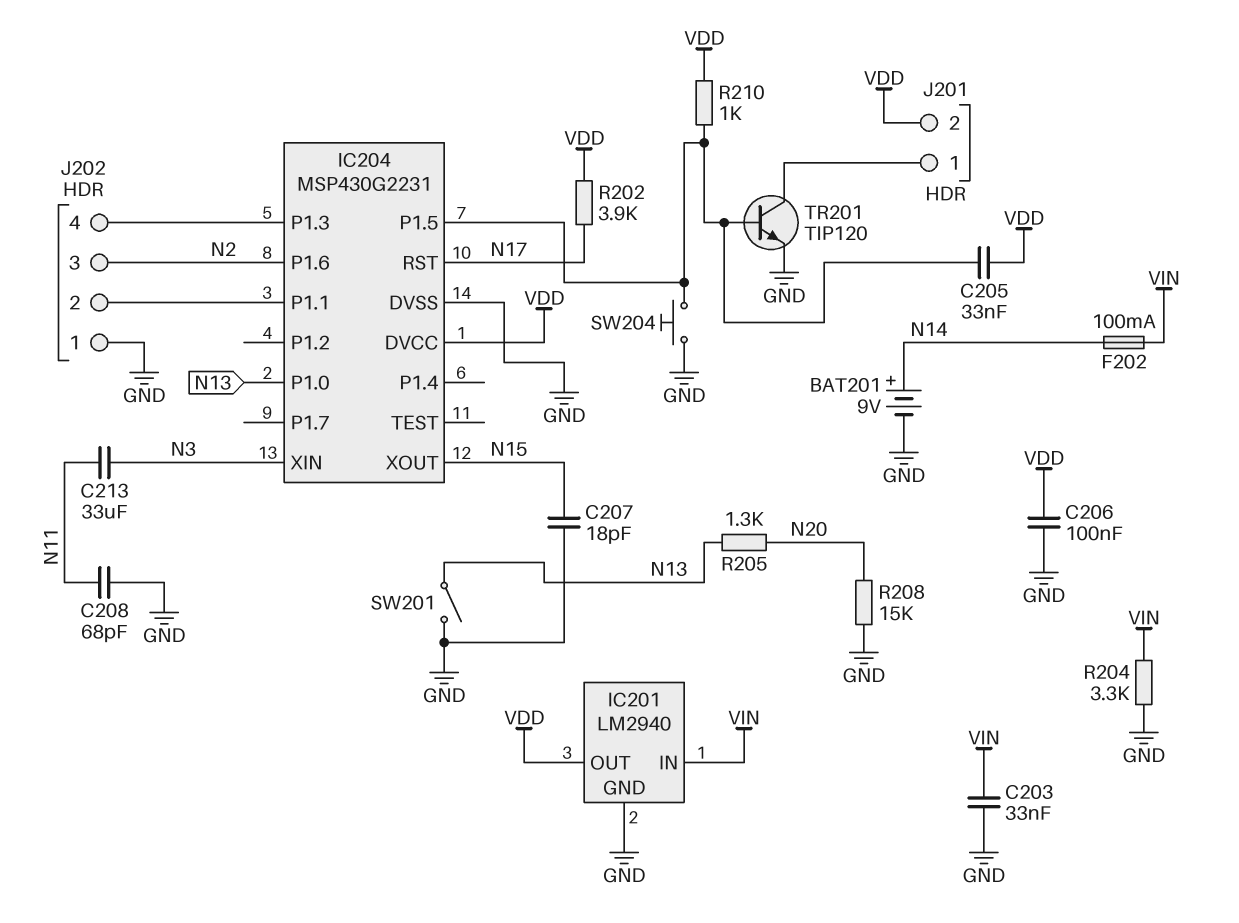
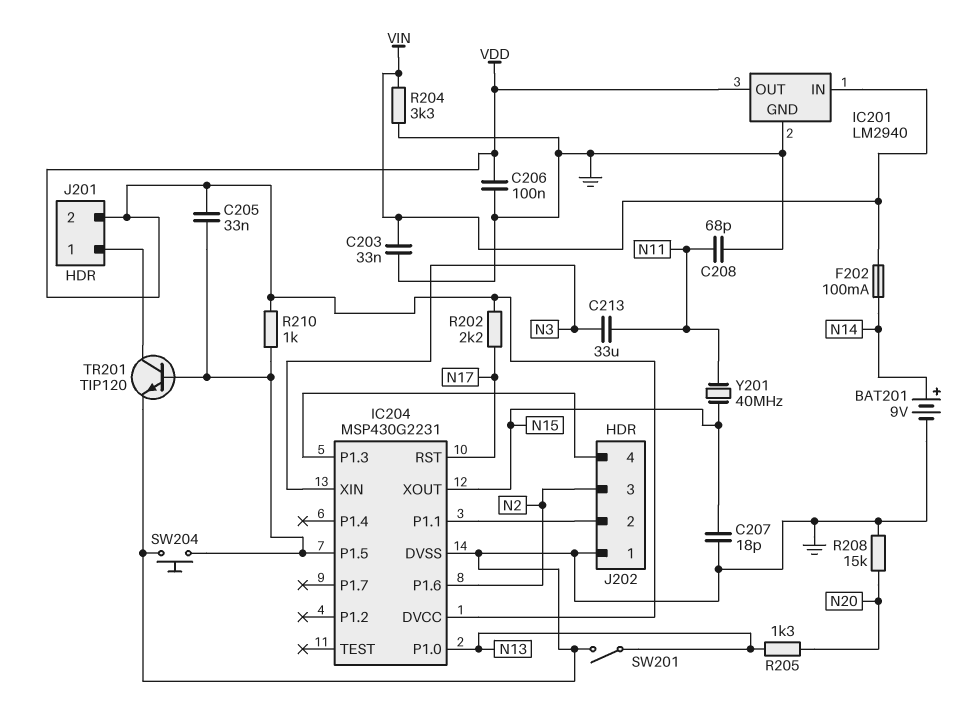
R202: 3.9k (N17, VDD) -> 2.2k (N17, VDD)
Y201: none -> 40MHz (N11, N15)

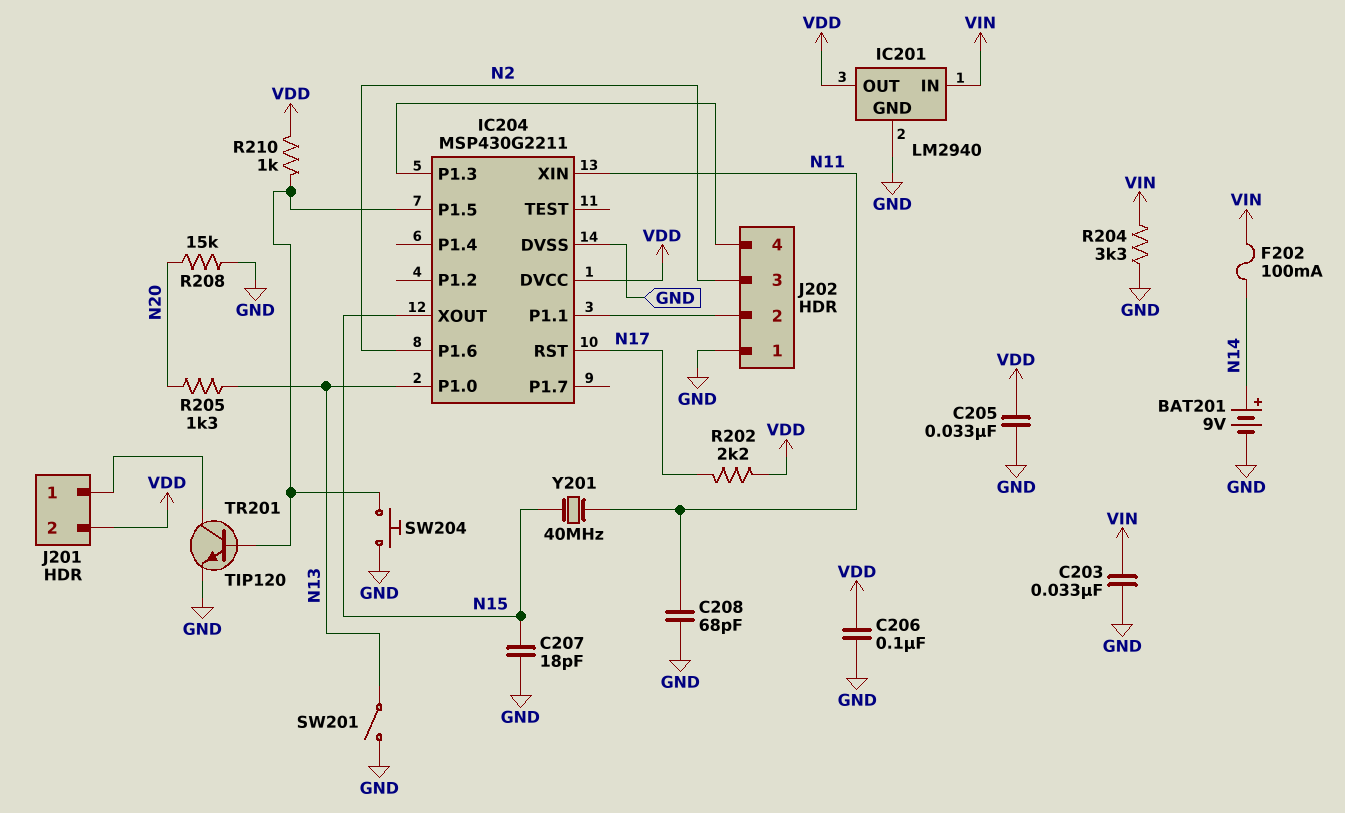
C205: 33nF (IC204/P1.5, VDD) -> 33nF (GND, VDD)
C213: 33uF (N3, N11) -> none
IC204: MSP430G2231 -> MSP430G2211
IC204 pin XIN: N3 -> N11

